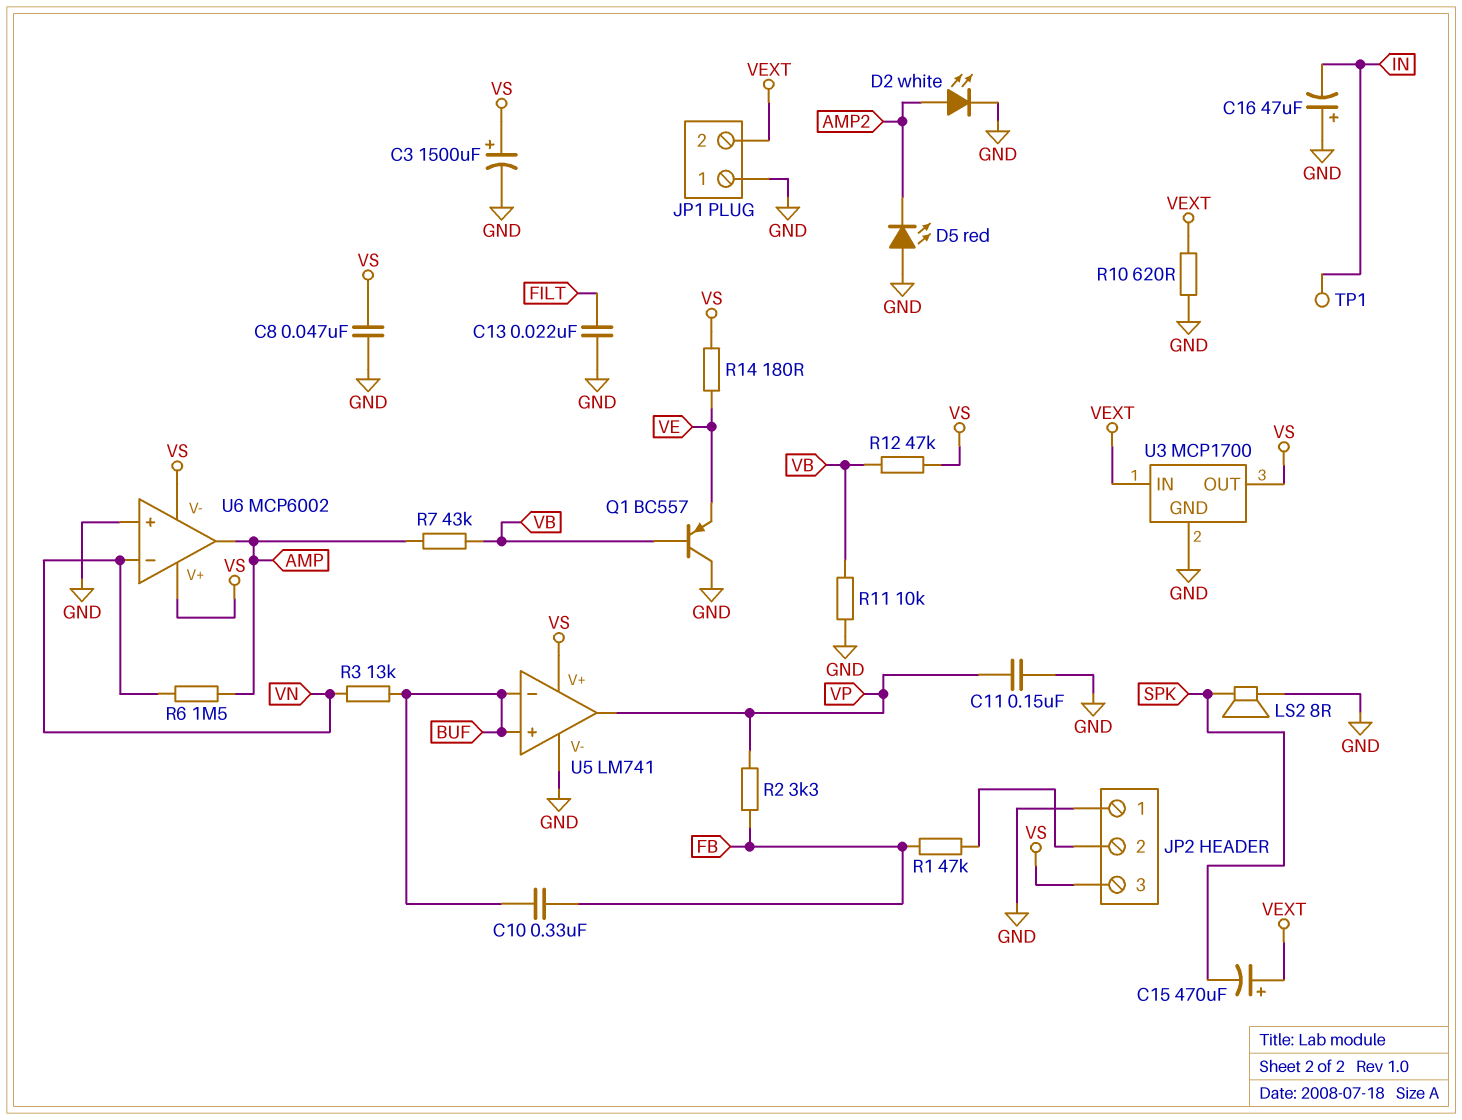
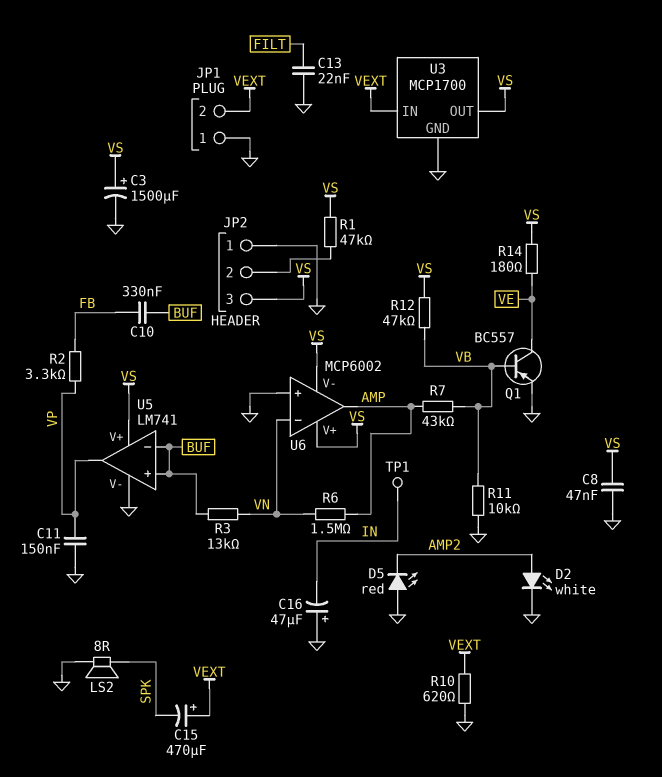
Q1: PNP BC557 (B VB, C GND, E VE) -> PNP BC557 (B VB, C VE, E GND)
R1: 47k (FB, JP2/2) -> 47k (JP2/2, VS)

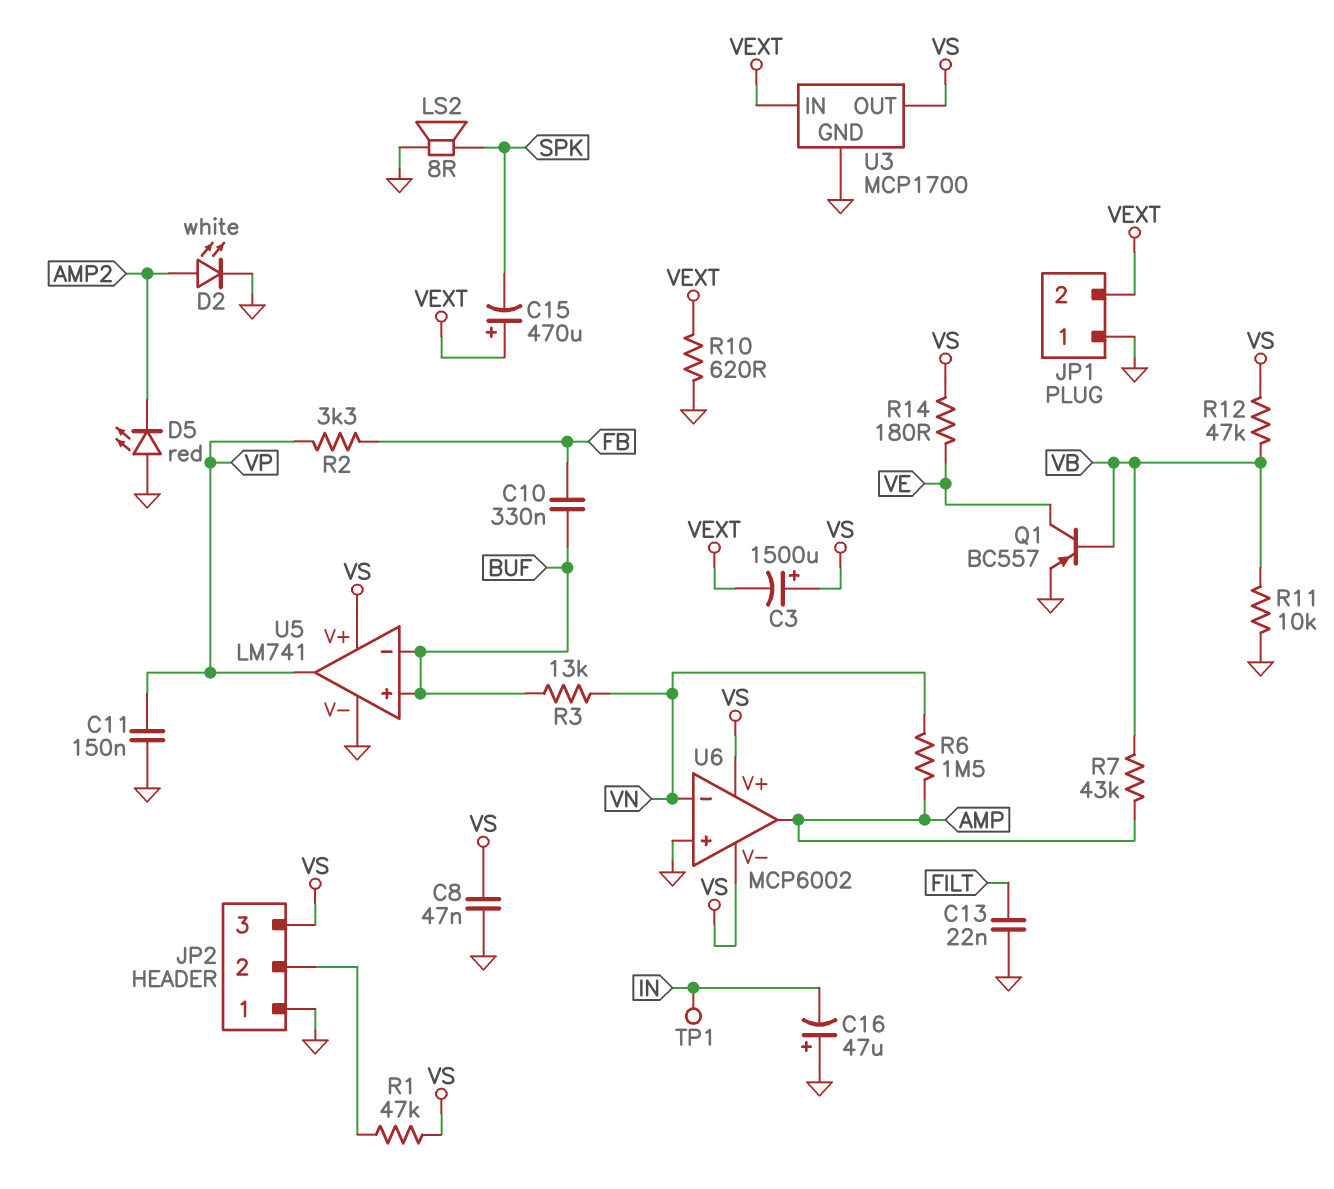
C3: 1500uF (plus VS, minus GND) -> 1500uF (plus VS, minus VEXT)

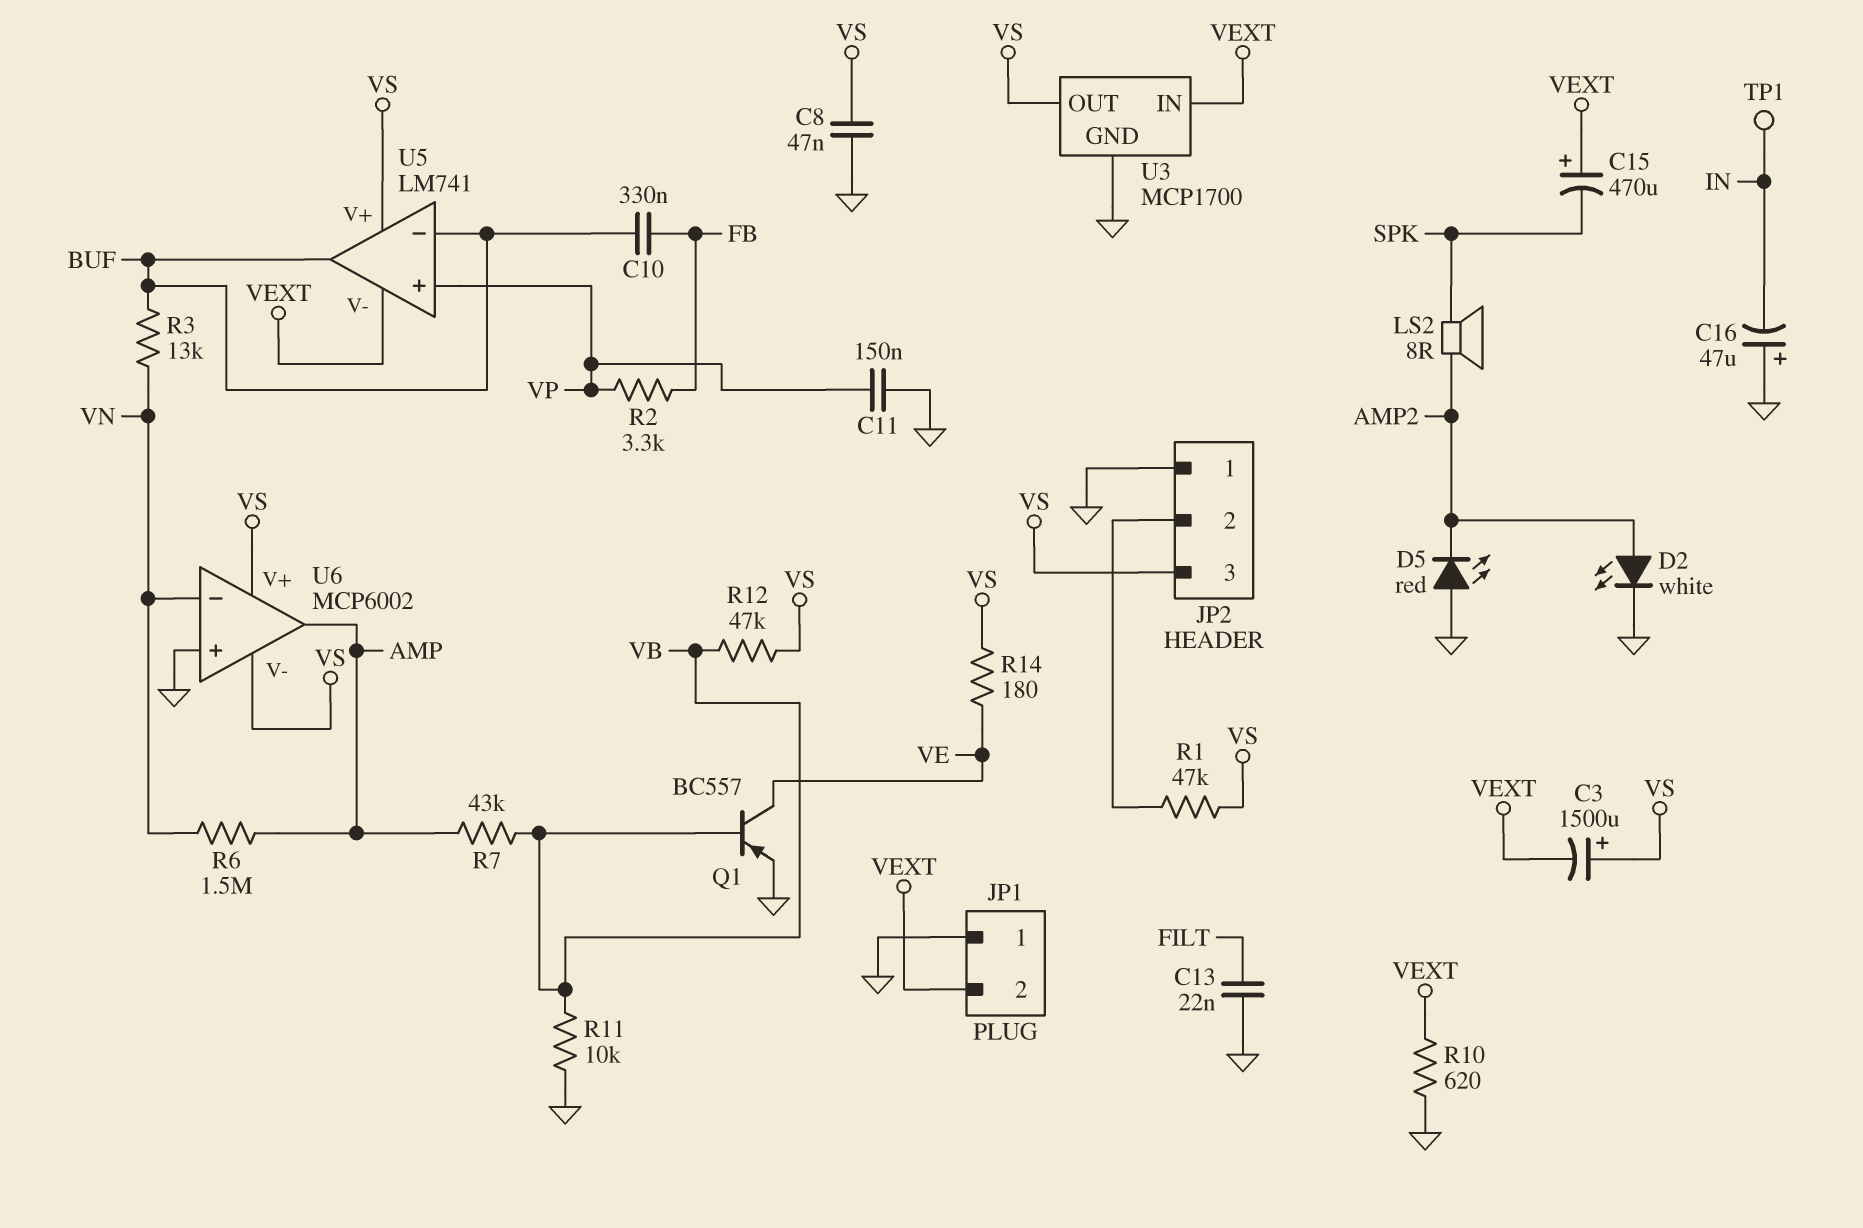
LS2: speaker 8R (GND, SPK) -> speaker 8R (AMP2, SPK)
U5 pin V-: GND -> VEXT
U5 pin in+: BUF -> VP
U5 pin out: VP -> BUF

